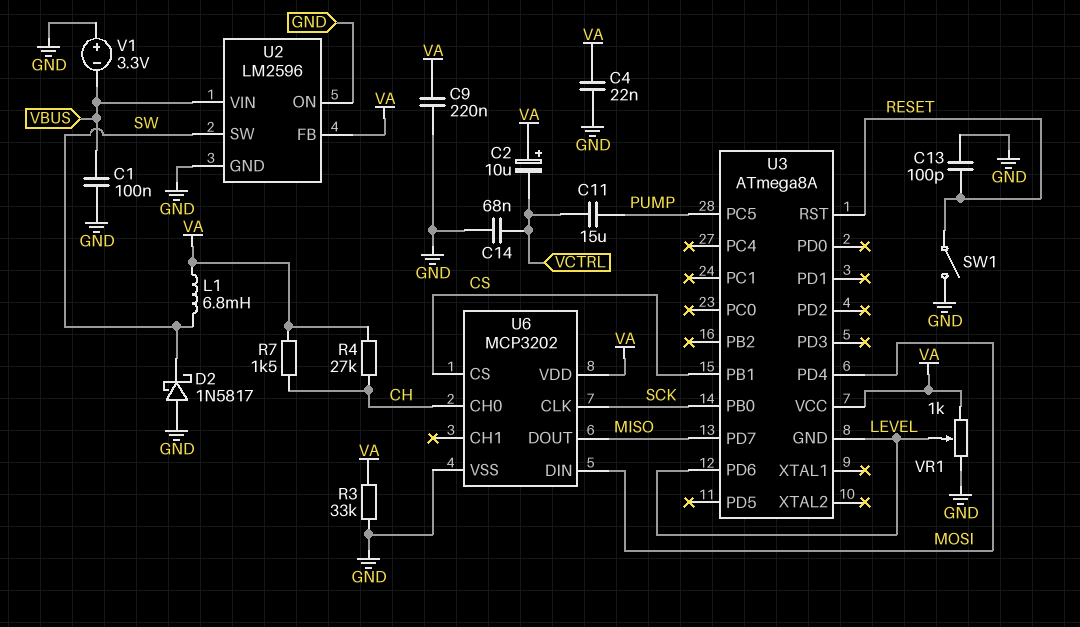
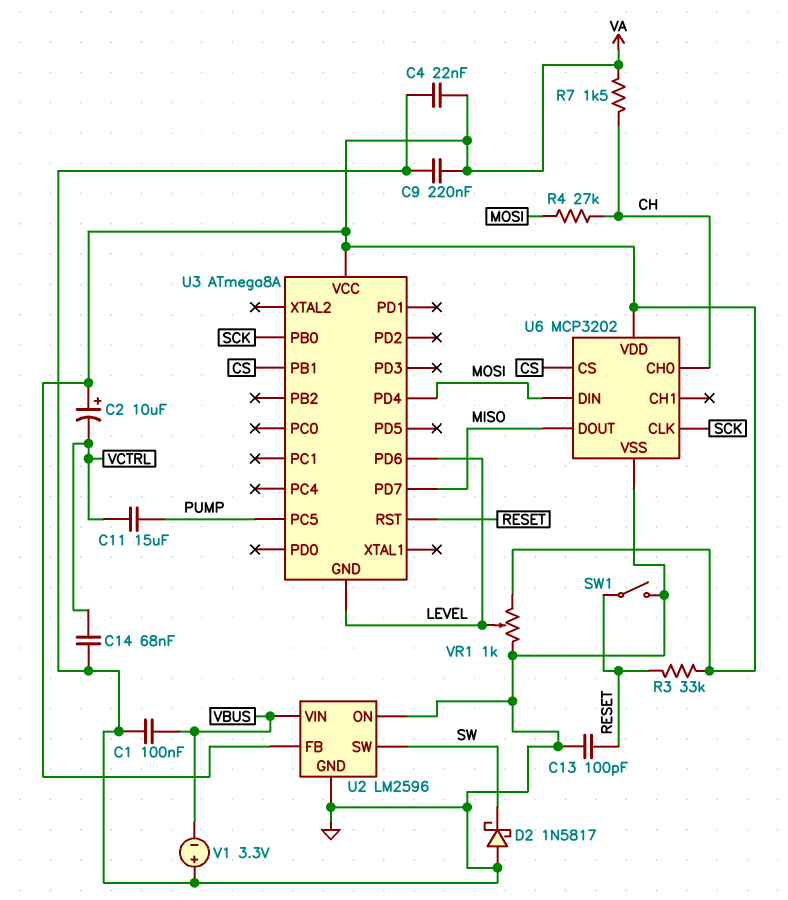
L1: 6.8mH (SW, VA) -> none
R3: 33k (GND, VA) -> 33k (RESET, VA)
R4: 27k (CH, VA) -> 27k (CH, MOSI)

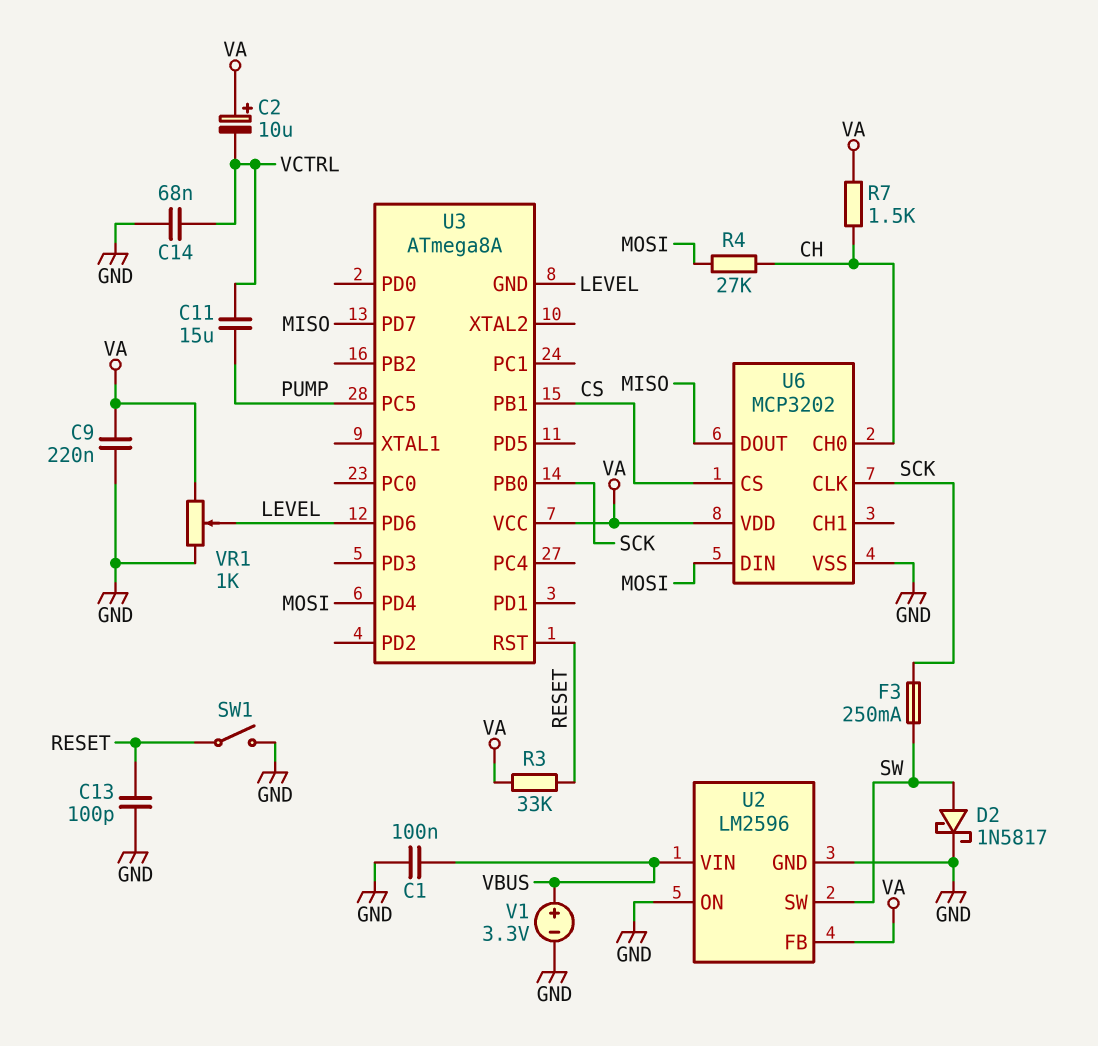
C4: 22nF (GND, VA) -> none
D2: schottky 1N5817 (A GND, K SW) -> schottky 1N5817 (A SW, K GND)
F3: none -> 250mA (SCK, SW)
V1: 3.3V (plus GND, minus VBUS) -> 3.3V (plus VBUS, minus GND)

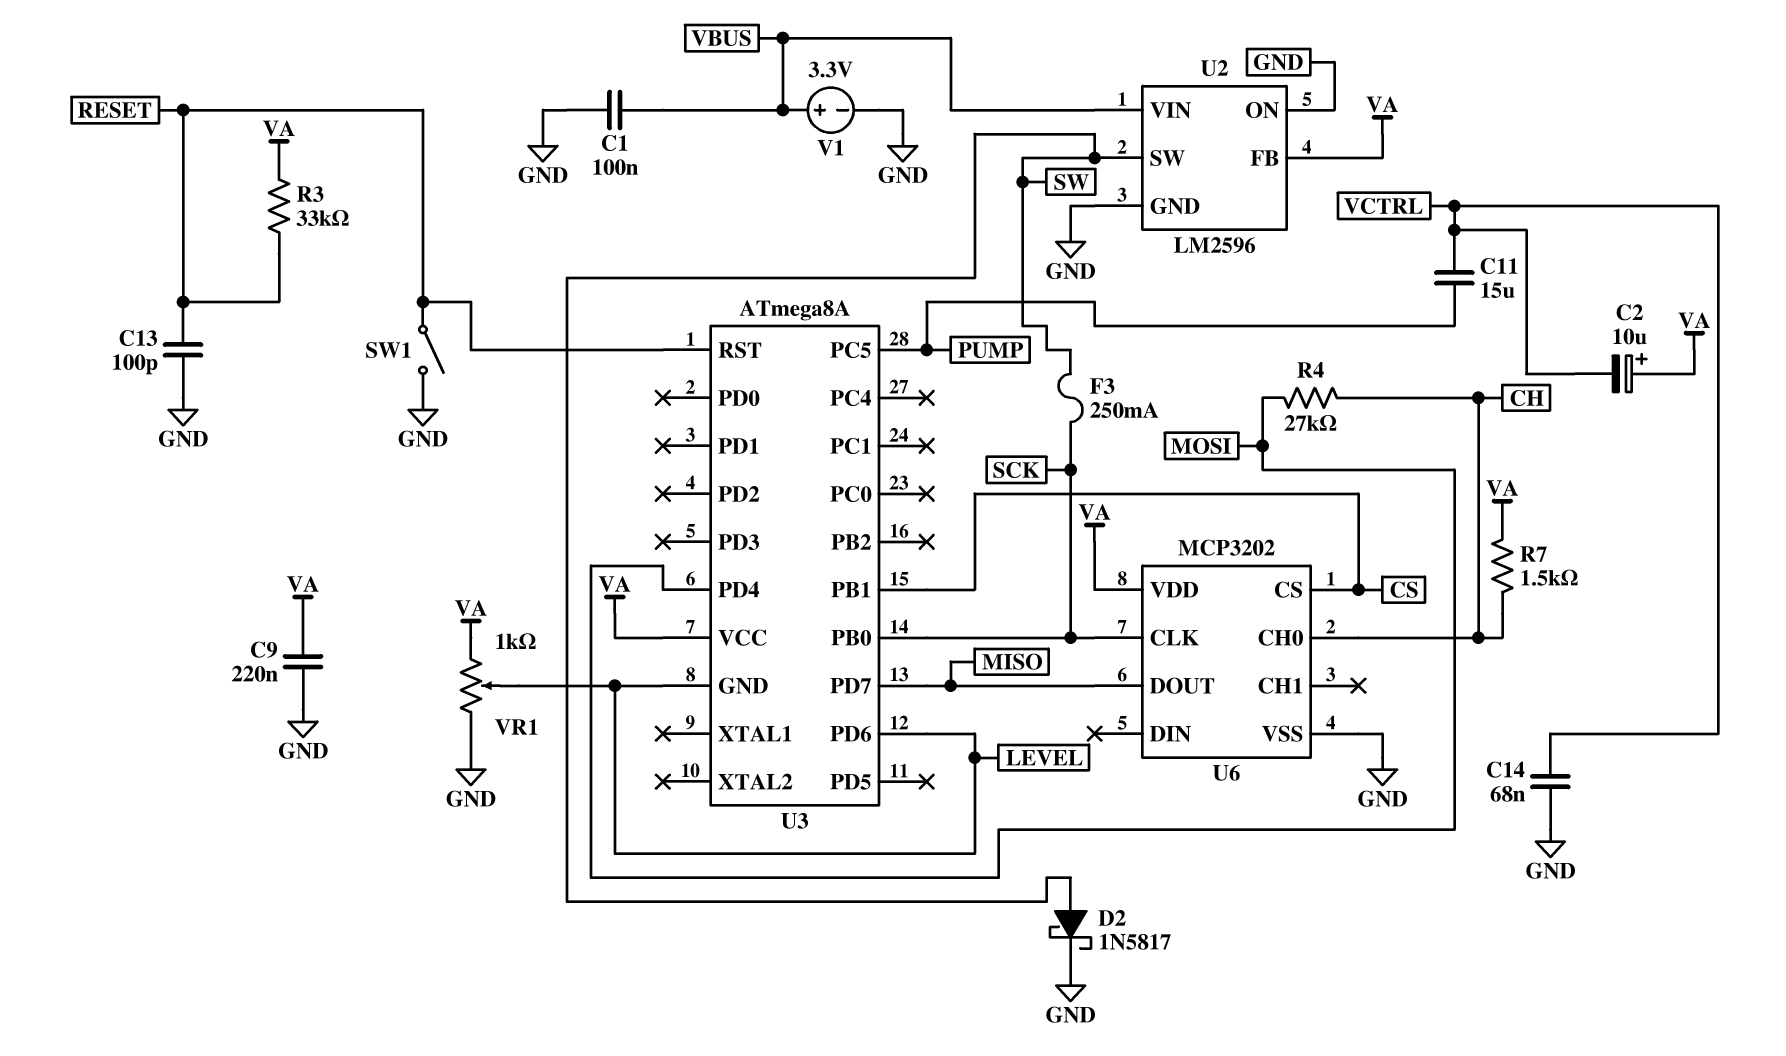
U6 pin DIN: MOSI -> none

